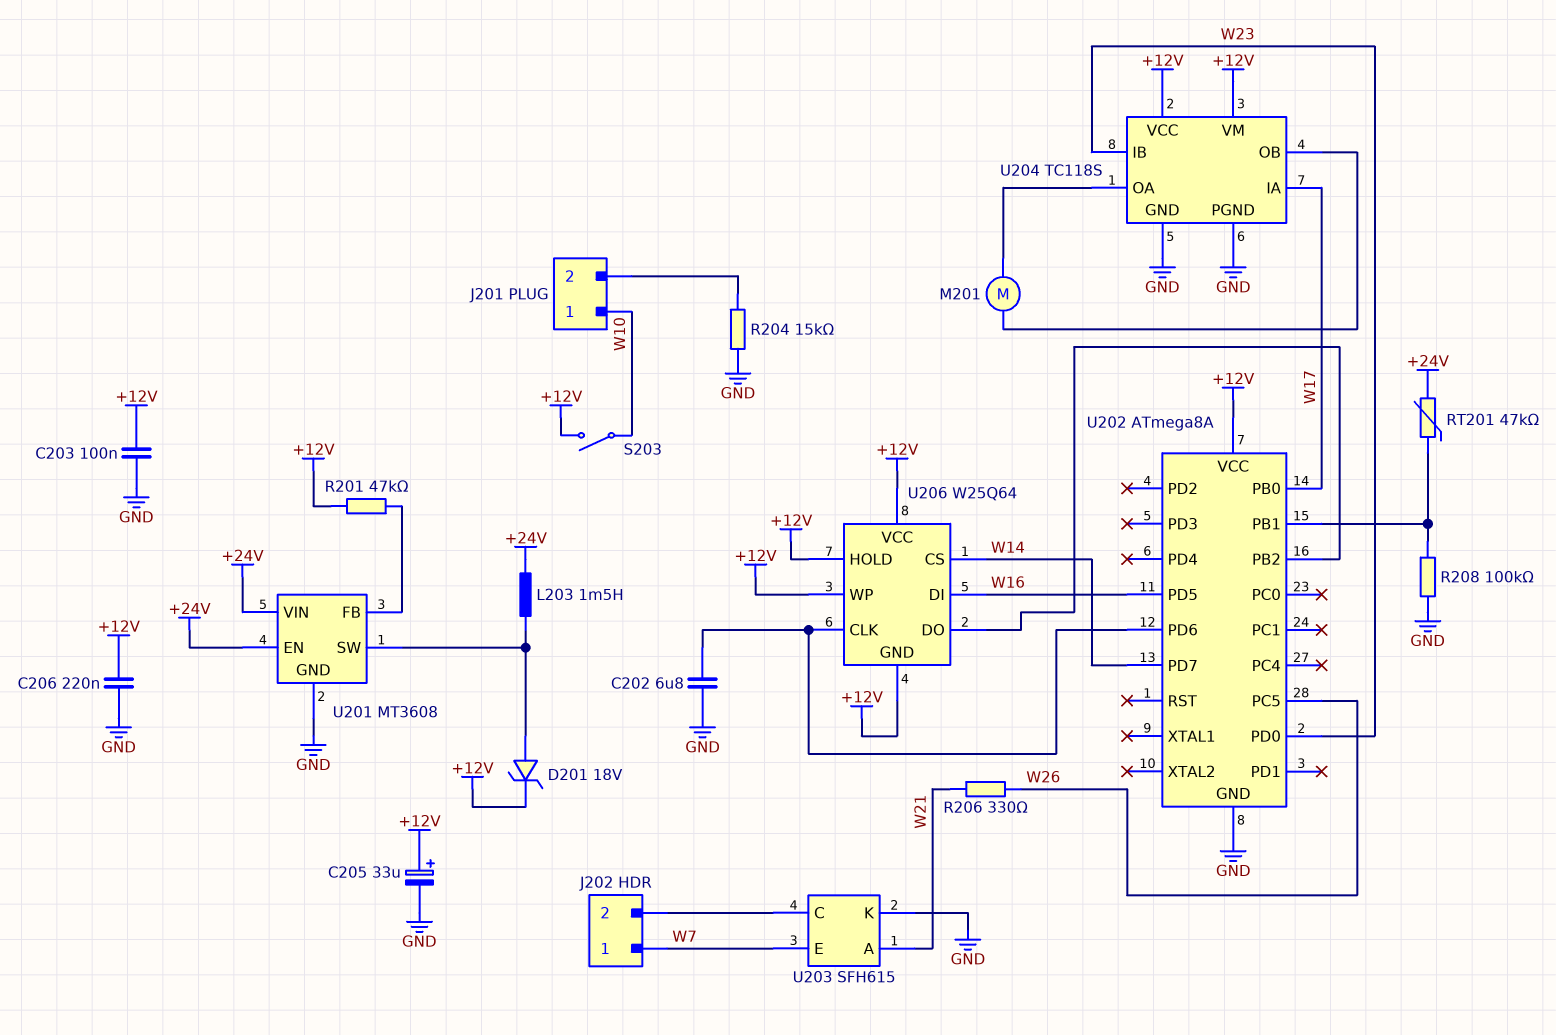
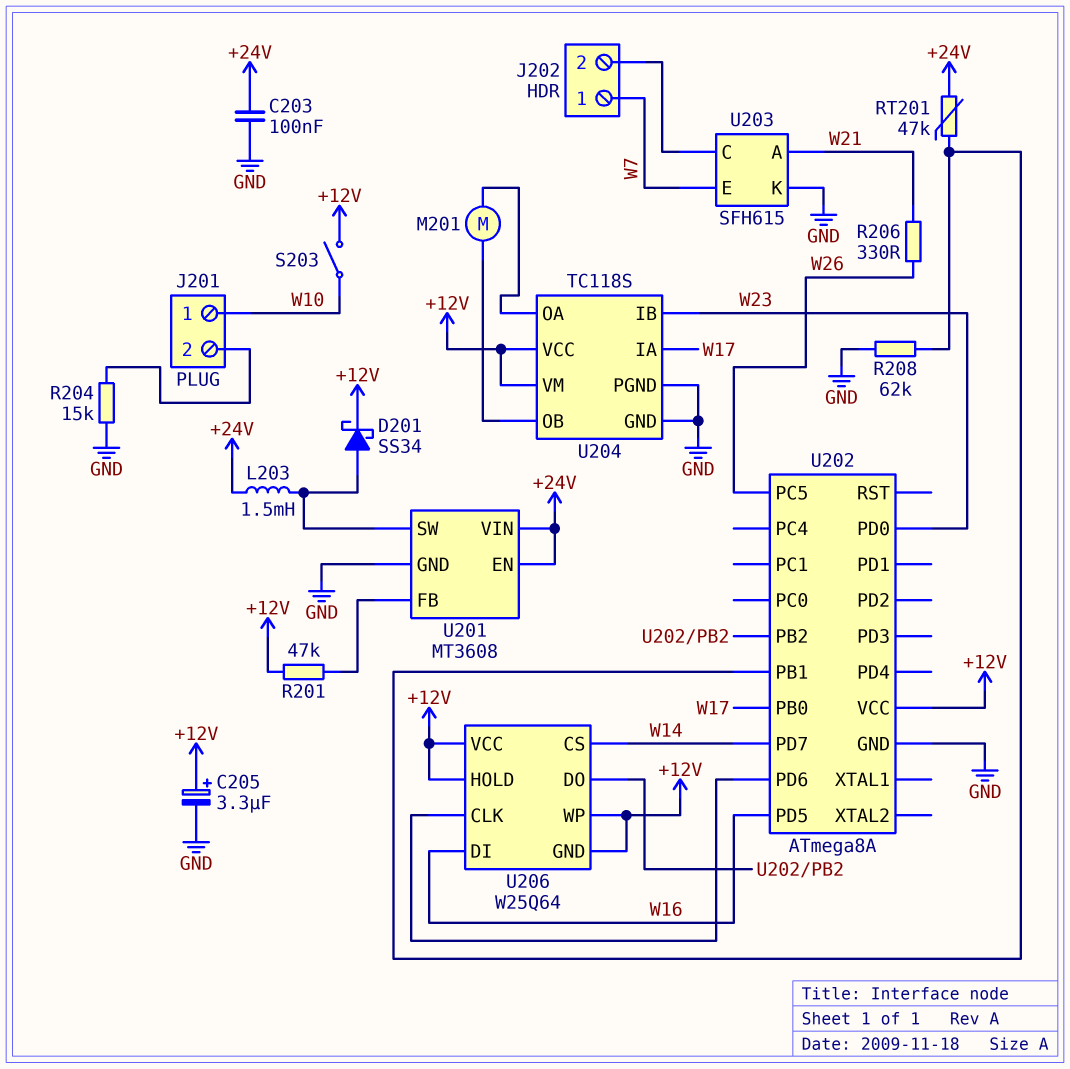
C202: 6.8uF (GND, U202/PD6) -> none
C203: 100nF (+12V, GND) -> 100nF (+24V, GND)
C205: 33uF (plus +12V, minus GND) -> 3.3uF (plus +12V, minus GND)
C206: 220nF (+12V, GND) -> none
D201: zener 18V (A U201/SW, K +12V) -> schottky SS34 (A U201/SW, K +12V)
R208: 100k (GND, U202/PB1) -> 62k (GND, U202/PB1)

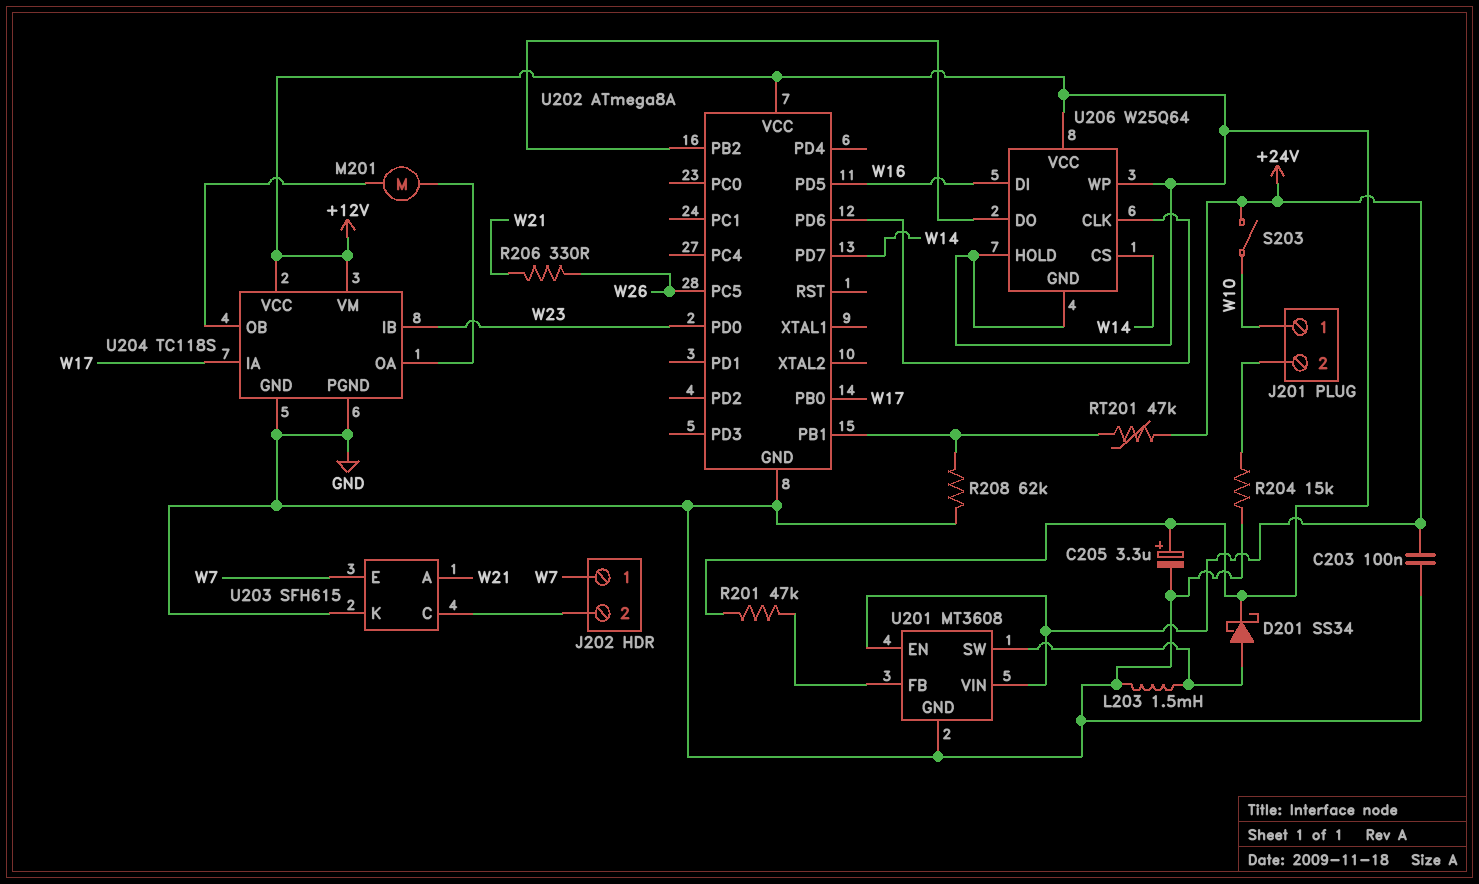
L203: 1.5mH (+24V, U201/SW) -> 1.5mH (GND, U201/SW)
S203: switch (+12V, W10) -> switch (+24V, W10)

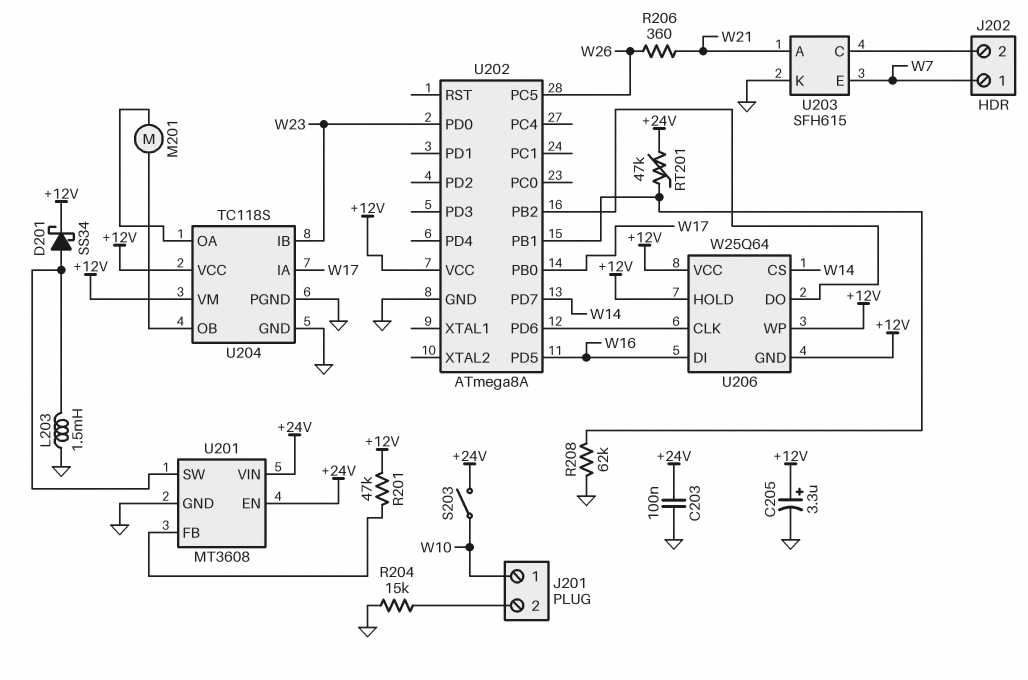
R206: 330 (W21, W26) -> 360 (W21, W26)

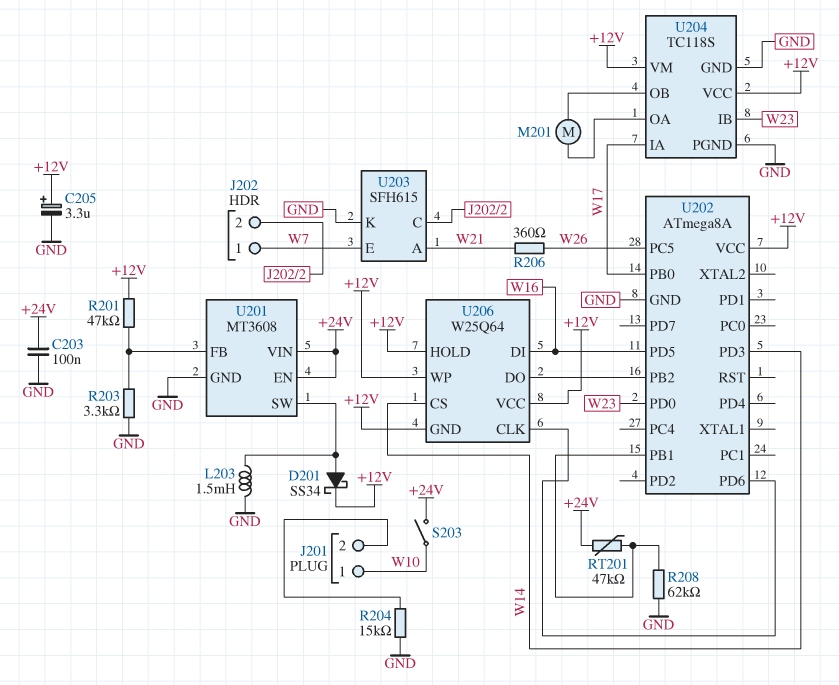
R203: none -> 3.3k (GND, U201/FB)
U202 pin PD3: none -> W14
U202 pin PD7: W14 -> none

